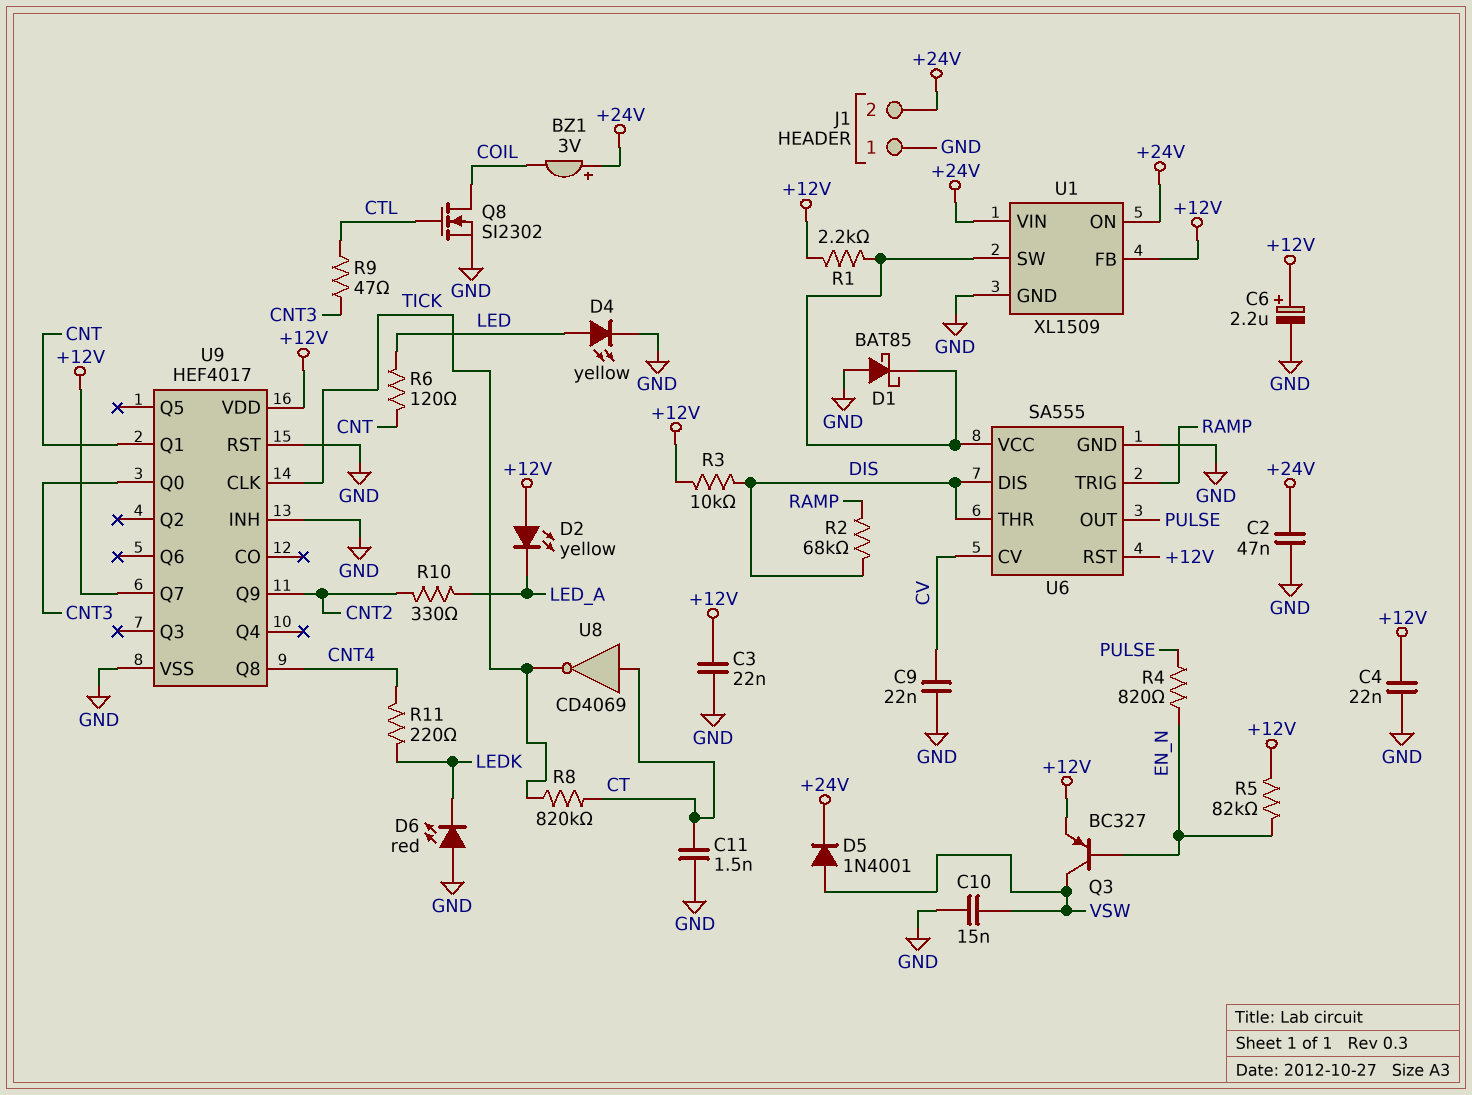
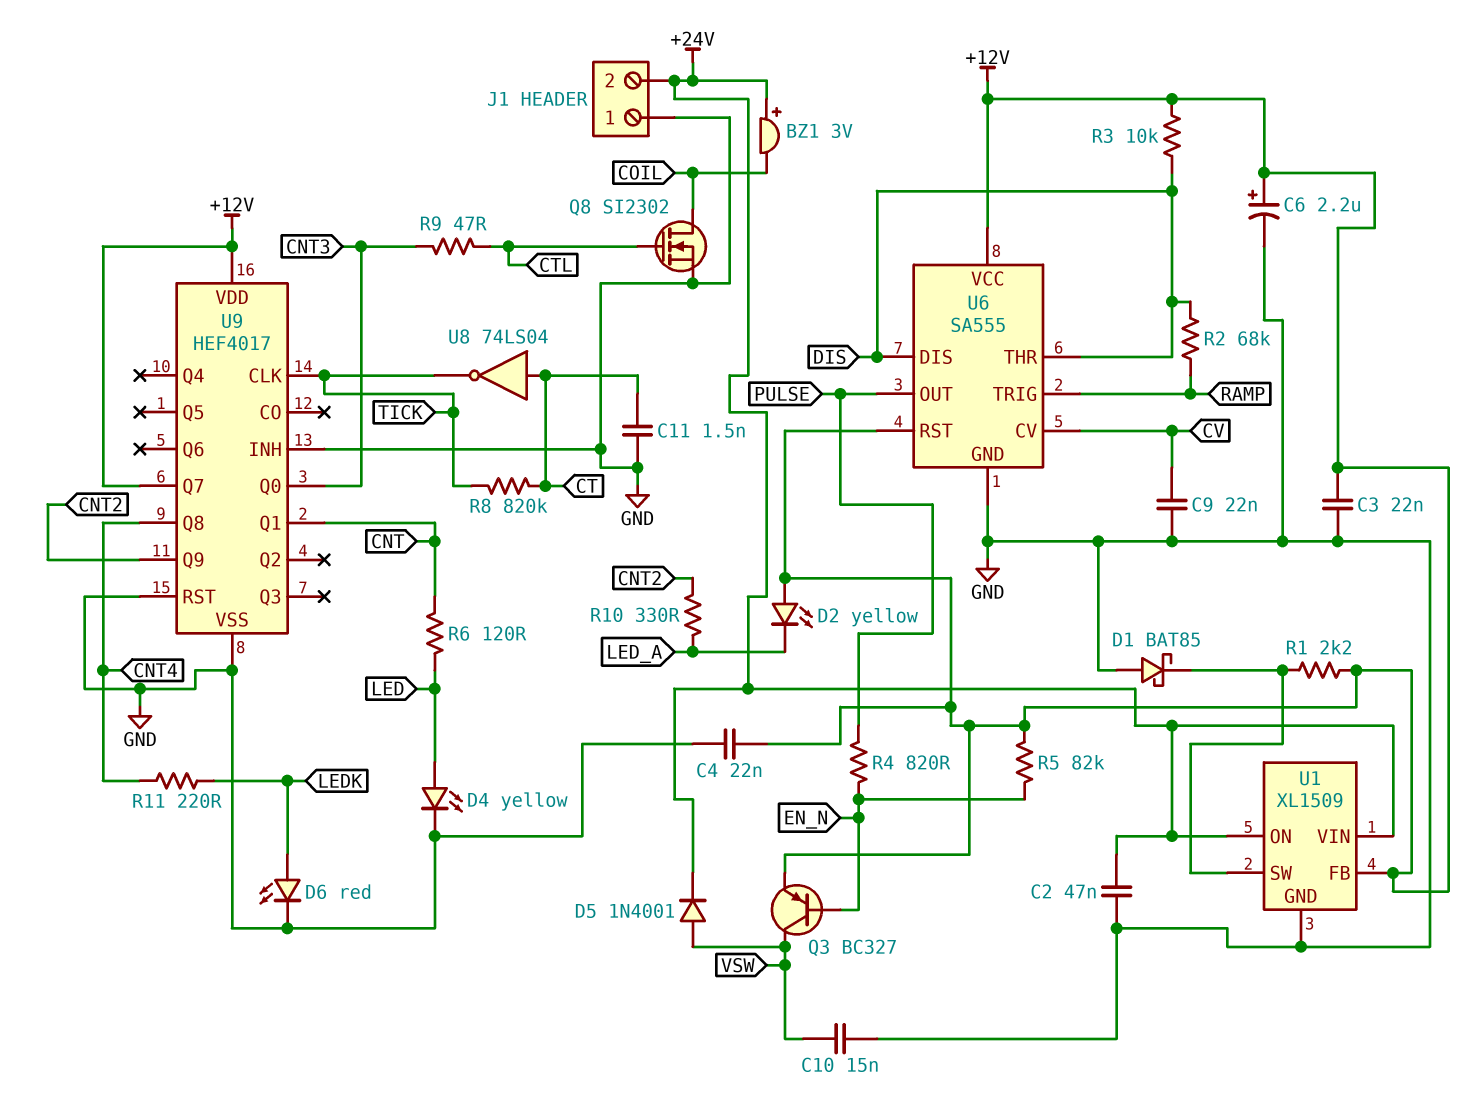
D6: LED red (A GND, K LEDK) -> LED red (A LEDK, K GND)
U6 pin VCC: U1/SW -> +12V
U8: NOT CD4069 (in CT, out TICK) -> NOT 74LS04 (in CT, out TICK)

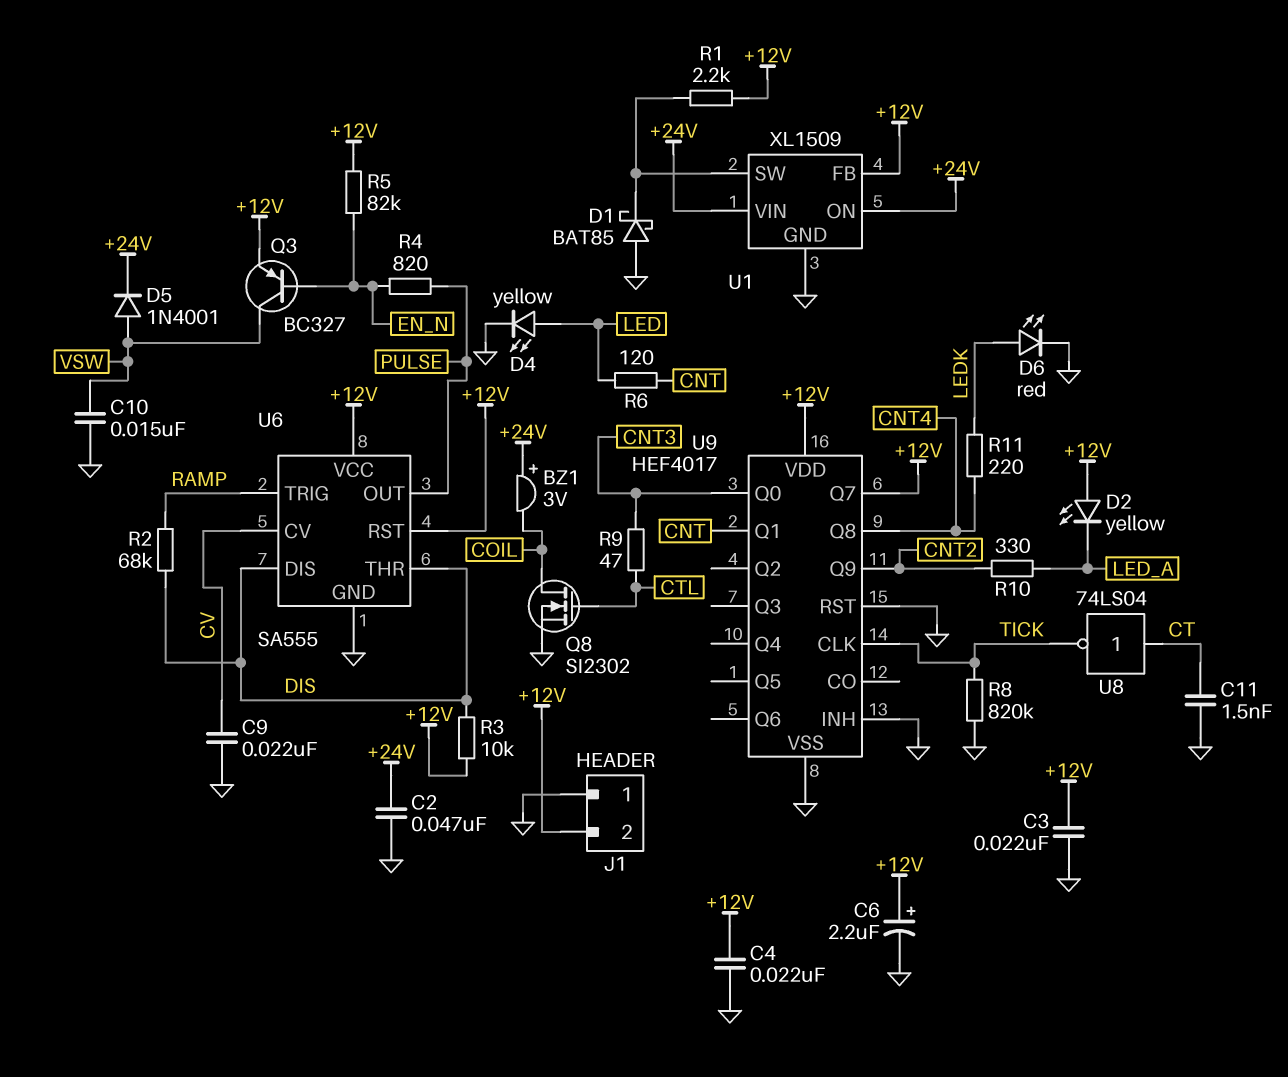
J1 pin 2: +24V -> +12V
R8: 820k (CT, TICK) -> 820k (GND, TICK)

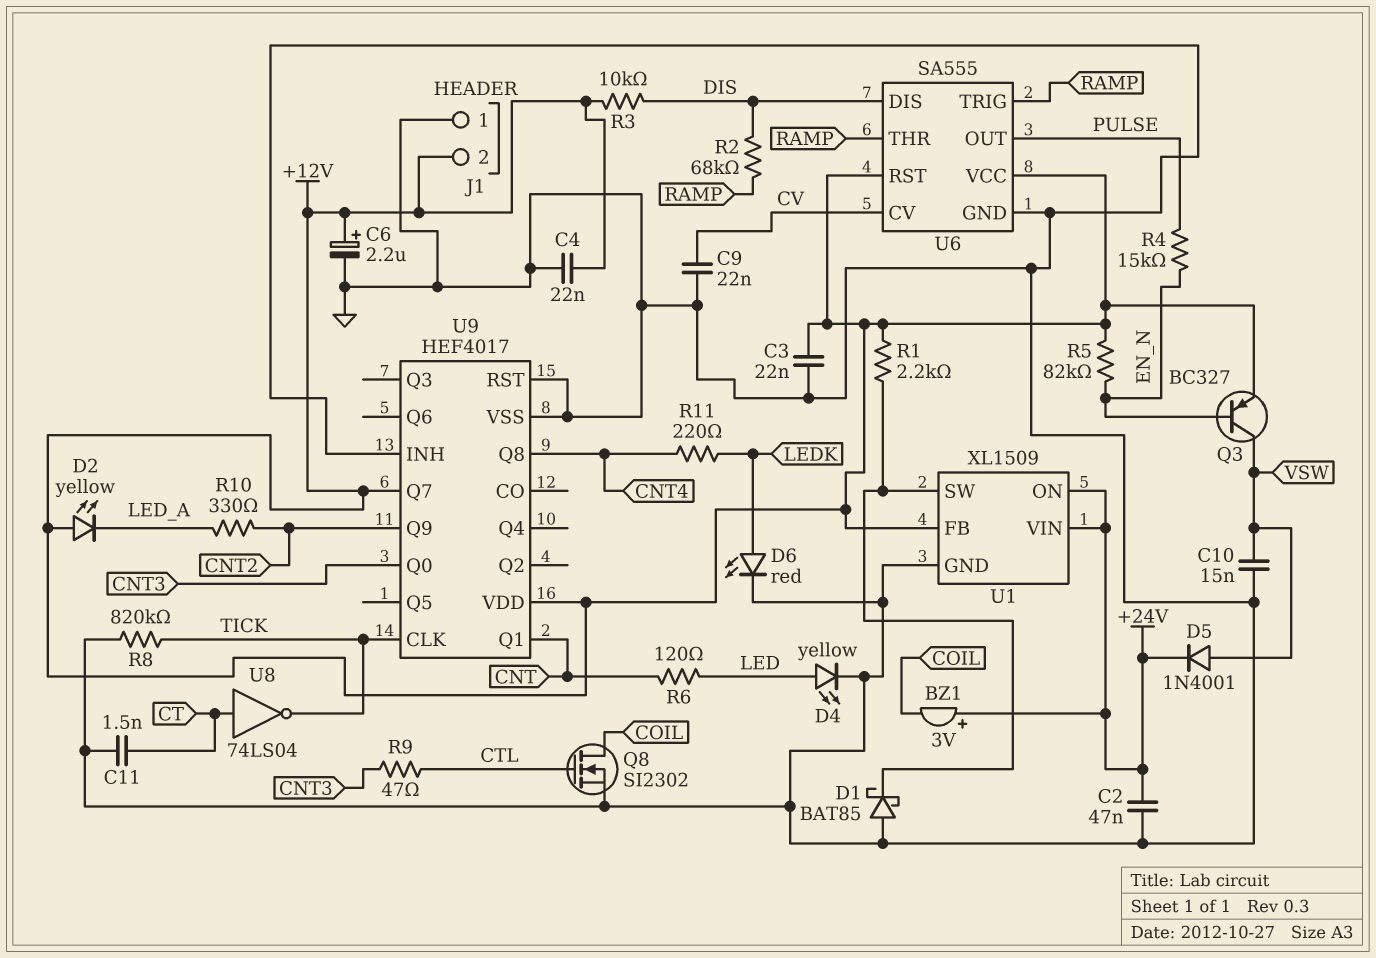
R4: 820 (EN_N, PULSE) -> 15k (EN_N, PULSE)
U6 pin THR: DIS -> RAMP

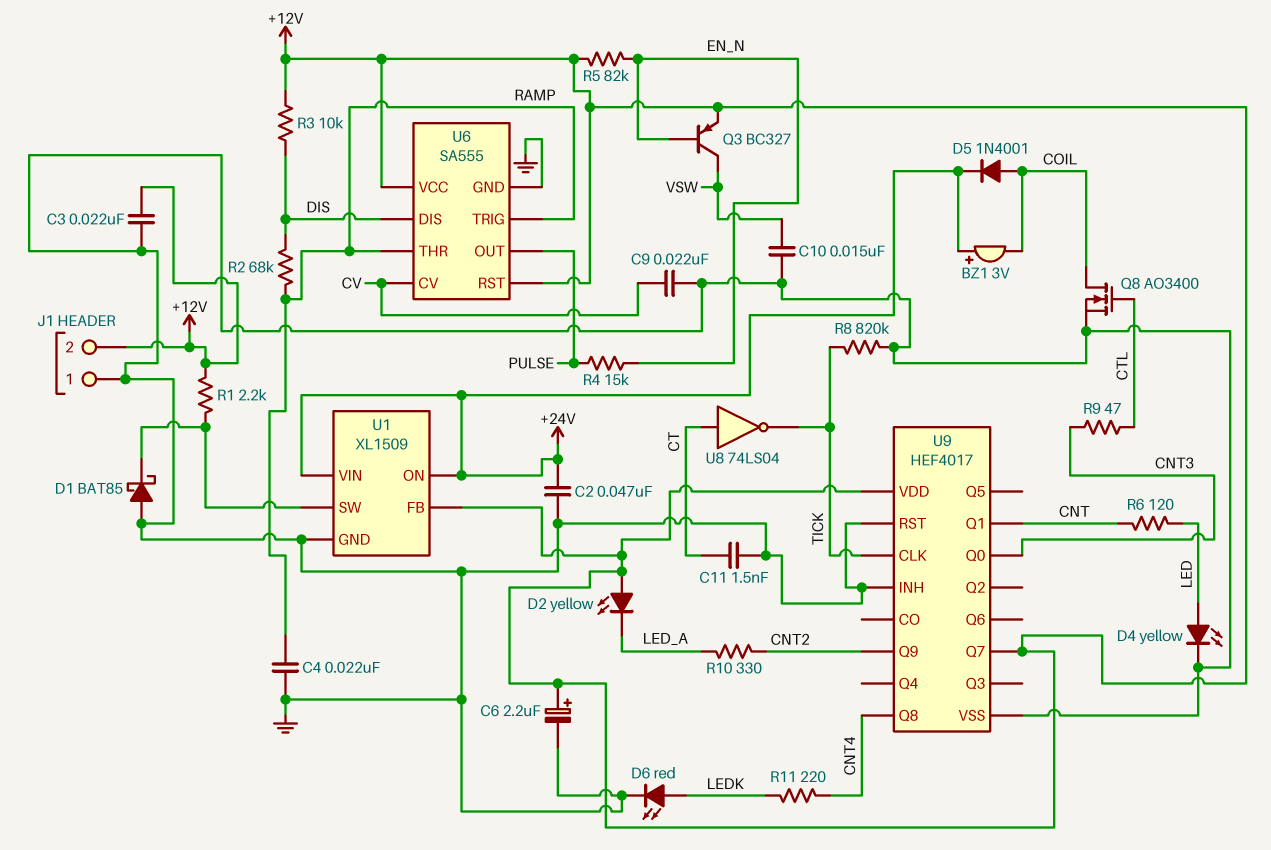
C4: 22nF (+12V, GND) -> 22nF (GND, RAMP)
D5: diode 1N4001 (A VSW, K +24V) -> diode 1N4001 (A COIL, K +24V)
Q8: NMOS SI2302 (G CTL, D COIL, S GND) -> NMOS AO3400 (G CTL, D COIL, S GND)

